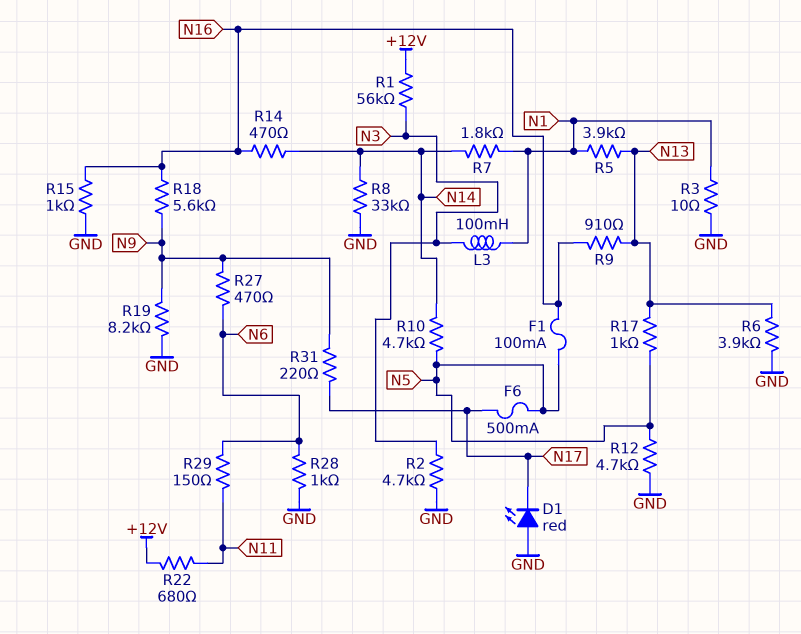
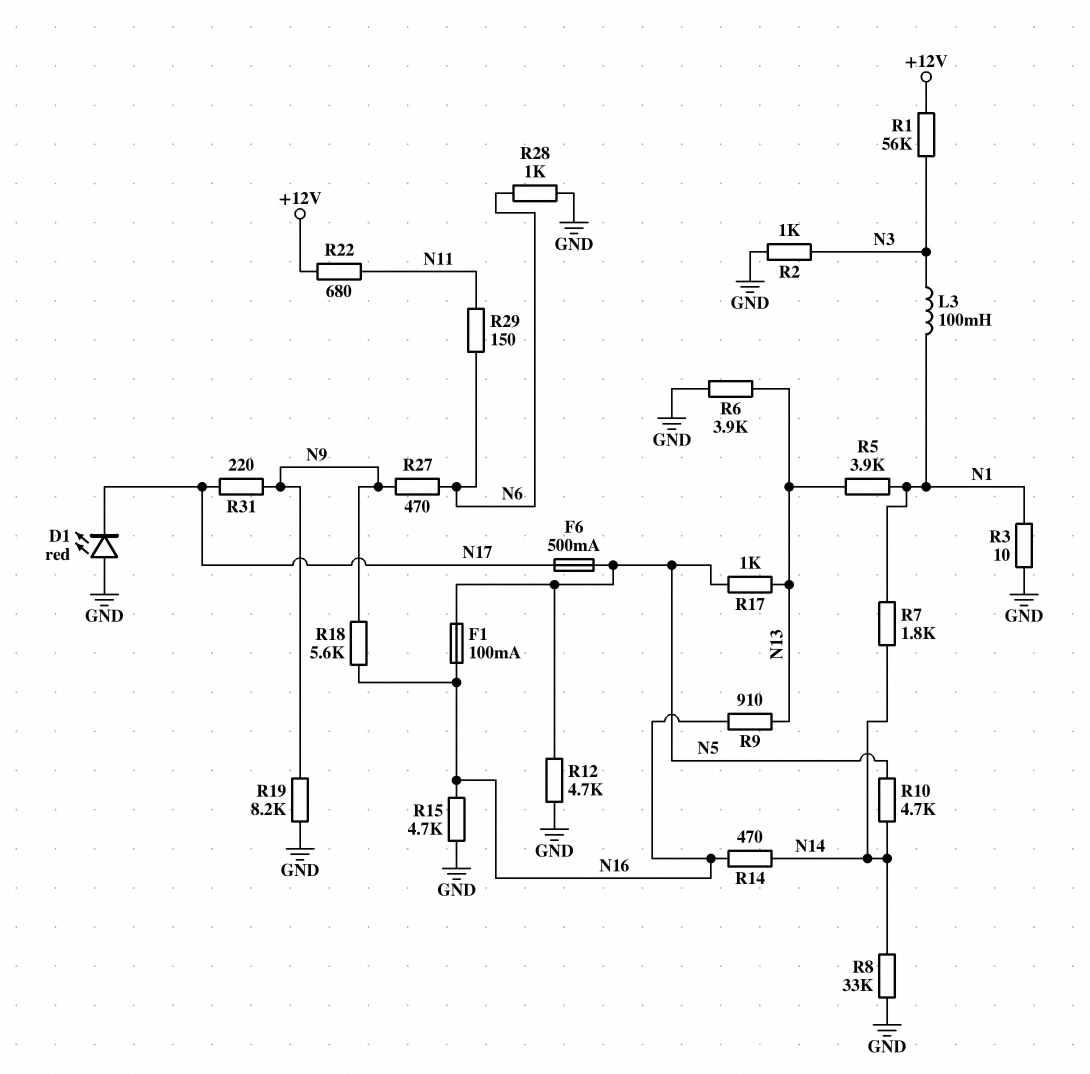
R2: 4.7k (GND, N3) -> 1k (GND, N3)
R15: 1k (GND, N16) -> 4.7k (GND, N16)

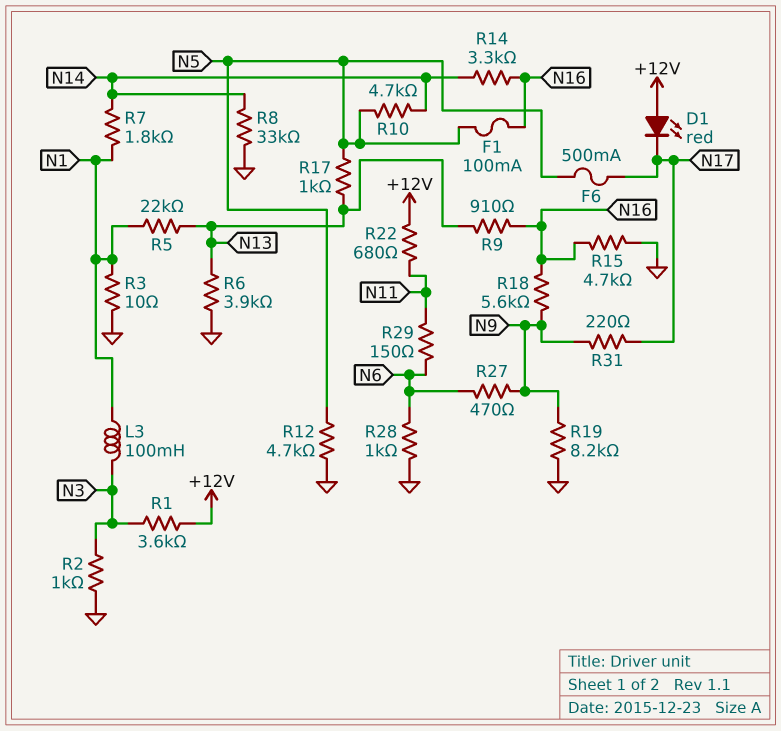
D1: LED red (A GND, K N17) -> LED red (A +12V, K N17)
R1: 56k (+12V, N3) -> 3.6k (+12V, N3)
R5: 3.9k (N1, N13) -> 22k (N1, N13)
R14: 470 (N14, N16) -> 3.3k (N14, N16)

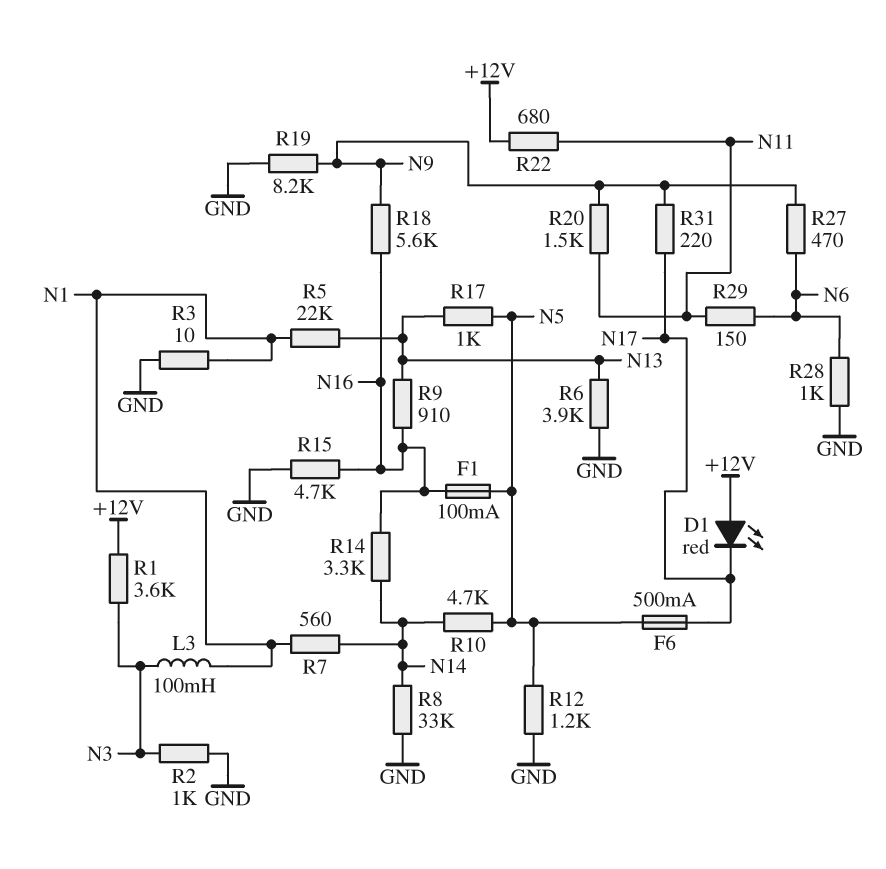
R7: 1.8k (N1, N14) -> 560 (N1, N14)
R12: 4.7k (GND, N5) -> 1.2k (GND, N5)
R20: none -> 1.5k (N9, N11)

